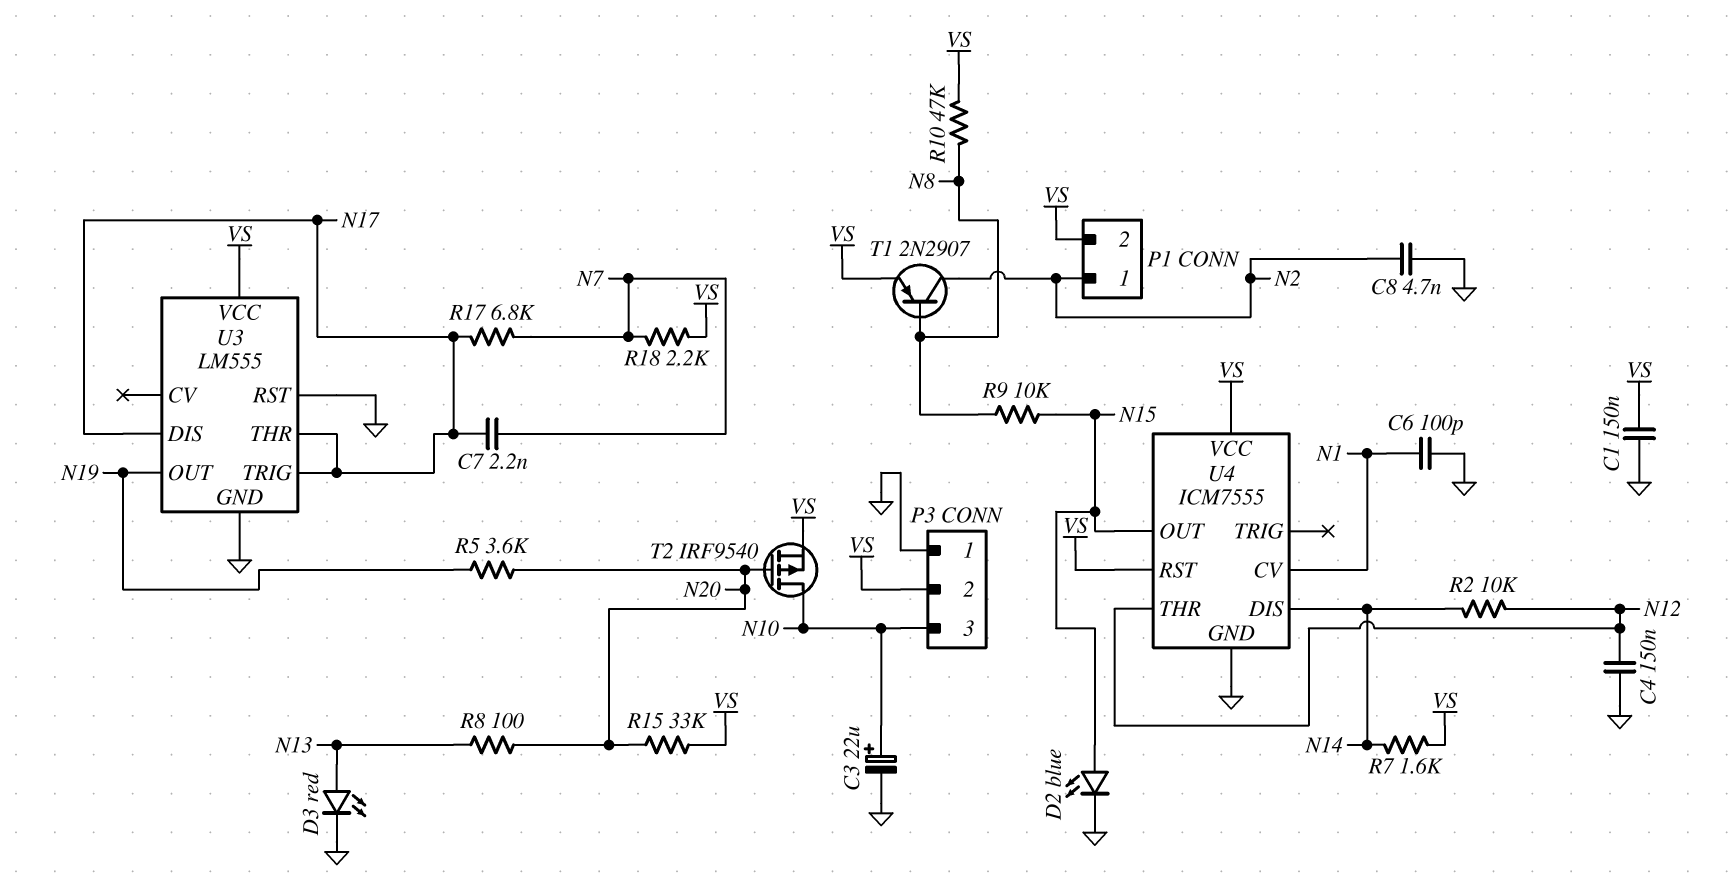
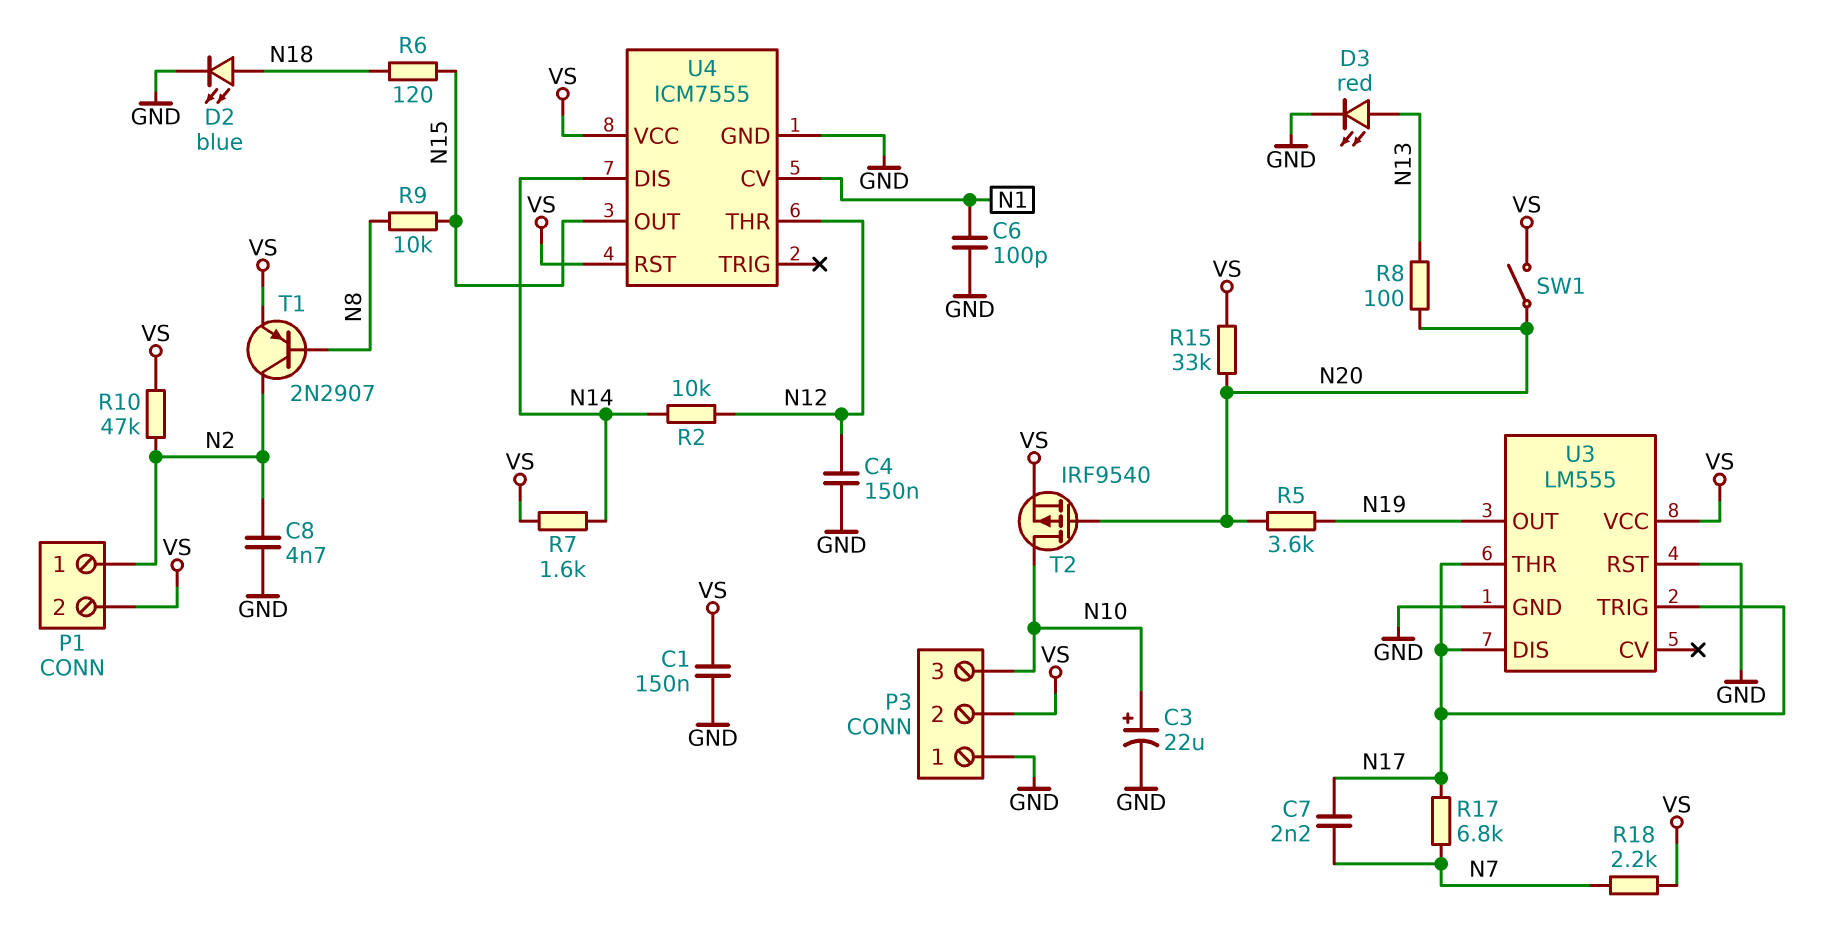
D2: LED blue (A N15, K GND) -> LED blue (A N18, K GND)
R6: none -> 120 (N15, N18)
R10: 47k (N8, VS) -> 47k (N2, VS)
SW1: none -> switch (N20, VS)

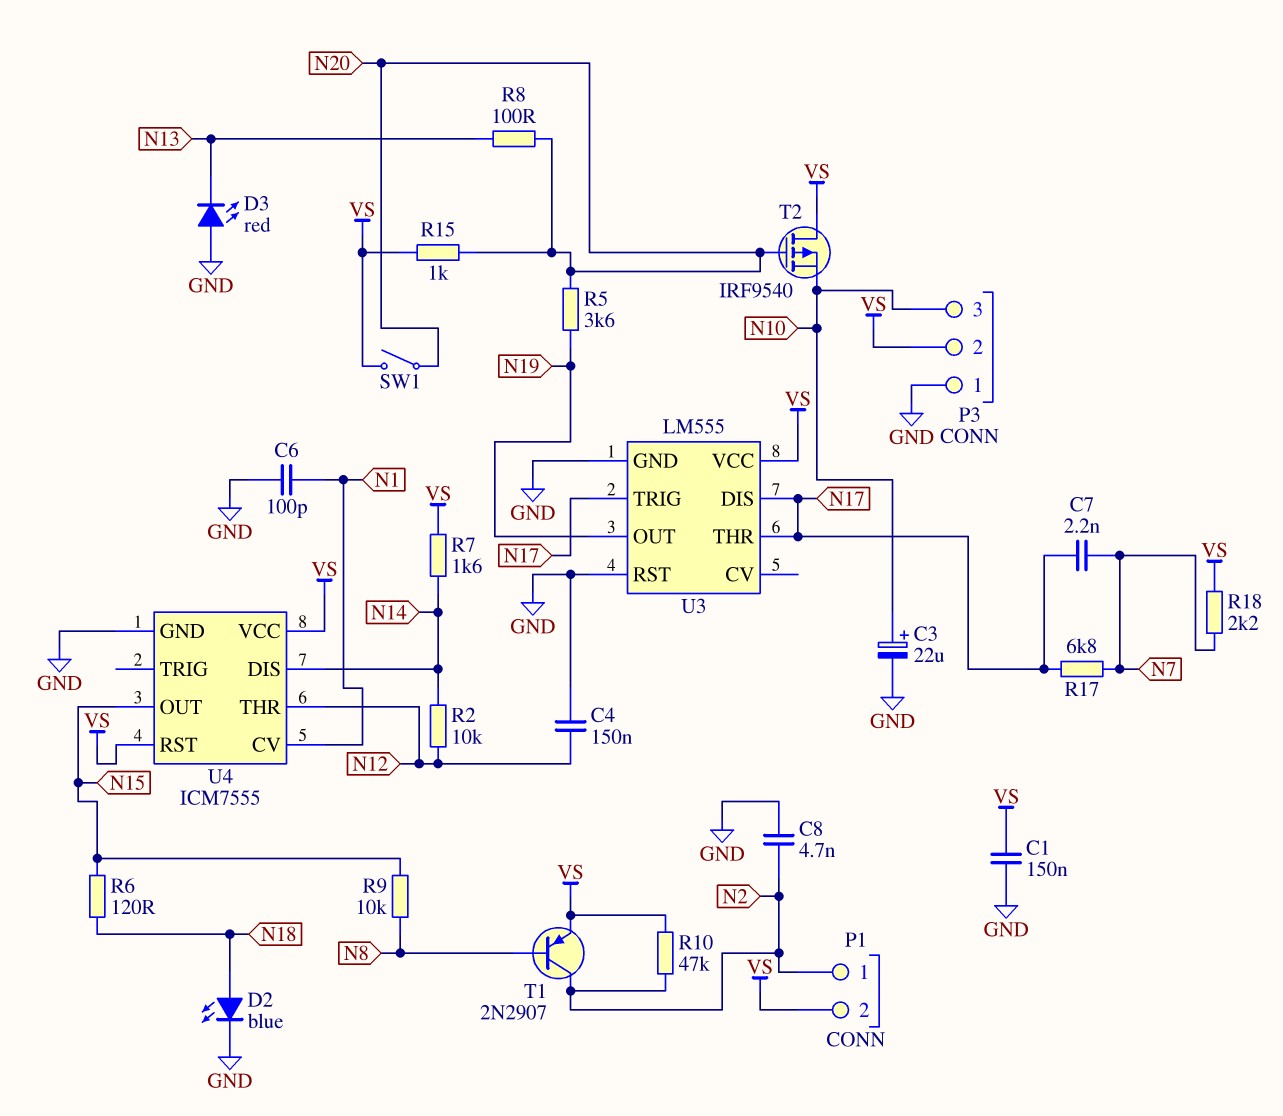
D3: LED red (A N13, K GND) -> LED red (A GND, K N13)
R15: 33k (N20, VS) -> 1k (N20, VS)
T2: PMOS IRF9540 (G N20, D N10, S VS) -> PMOS IRF9540 (G N20, D VS, S N10)

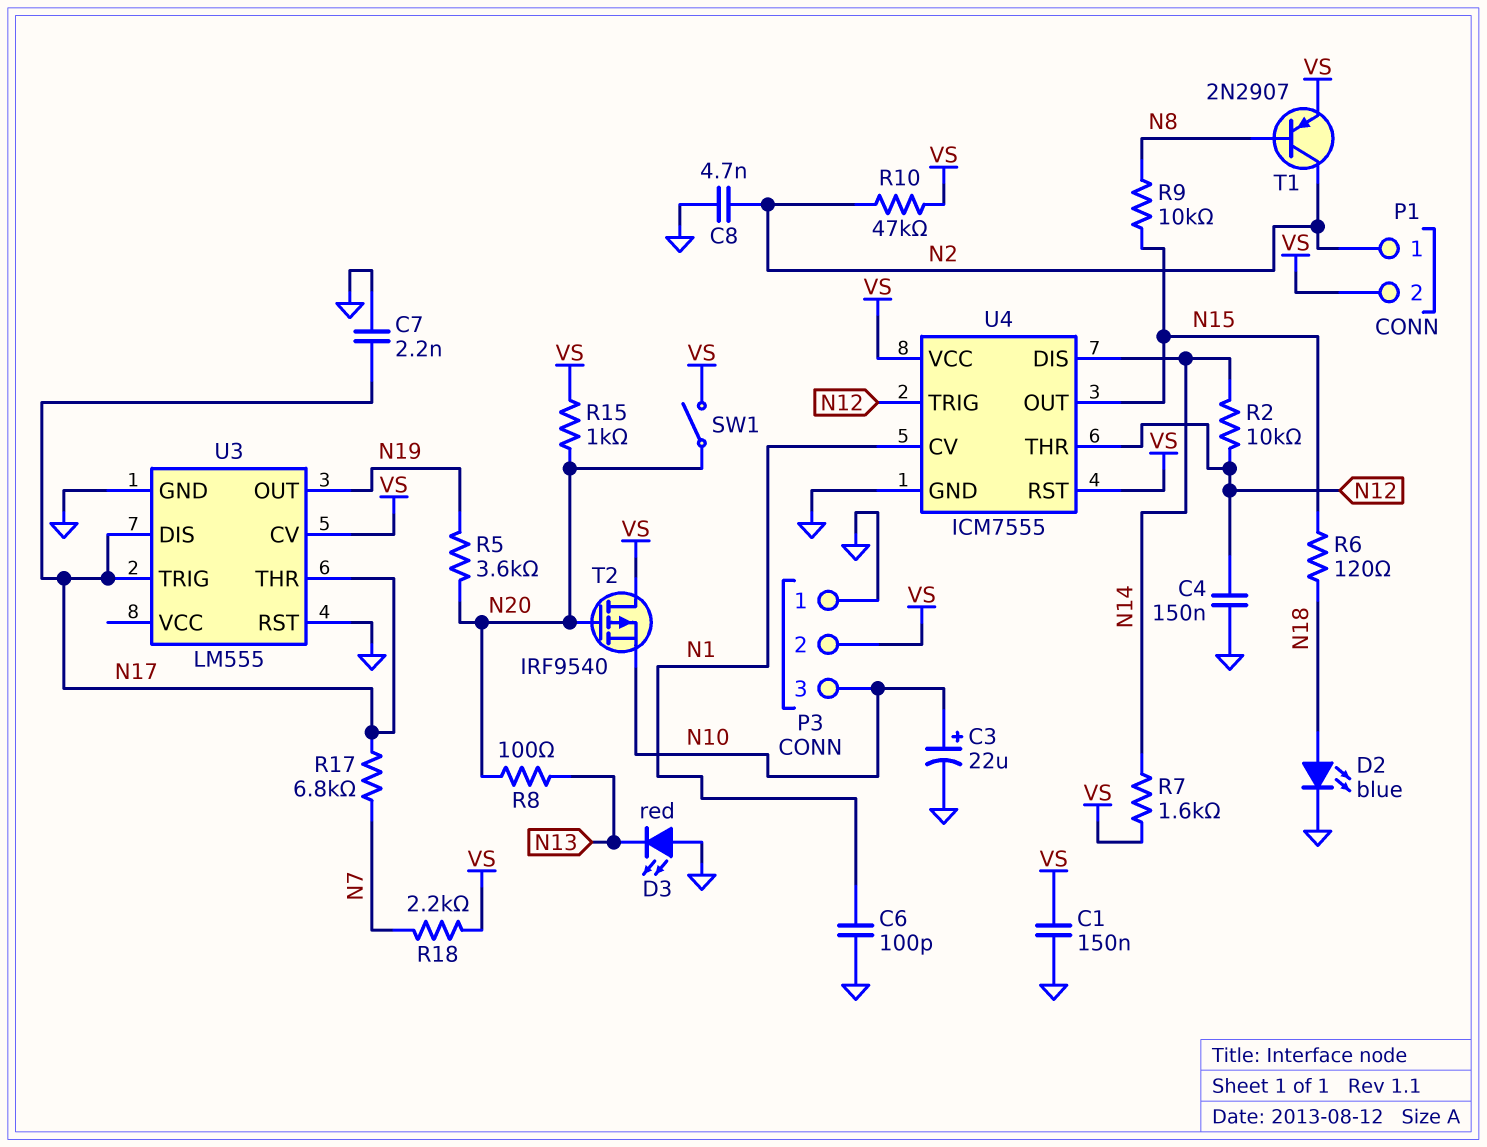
C7: 2.2nF (N7, N17) -> 2.2nF (GND, N17)
U3 pin CV: none -> VS
U3 pin VCC: VS -> none
U4 pin TRIG: none -> N12

